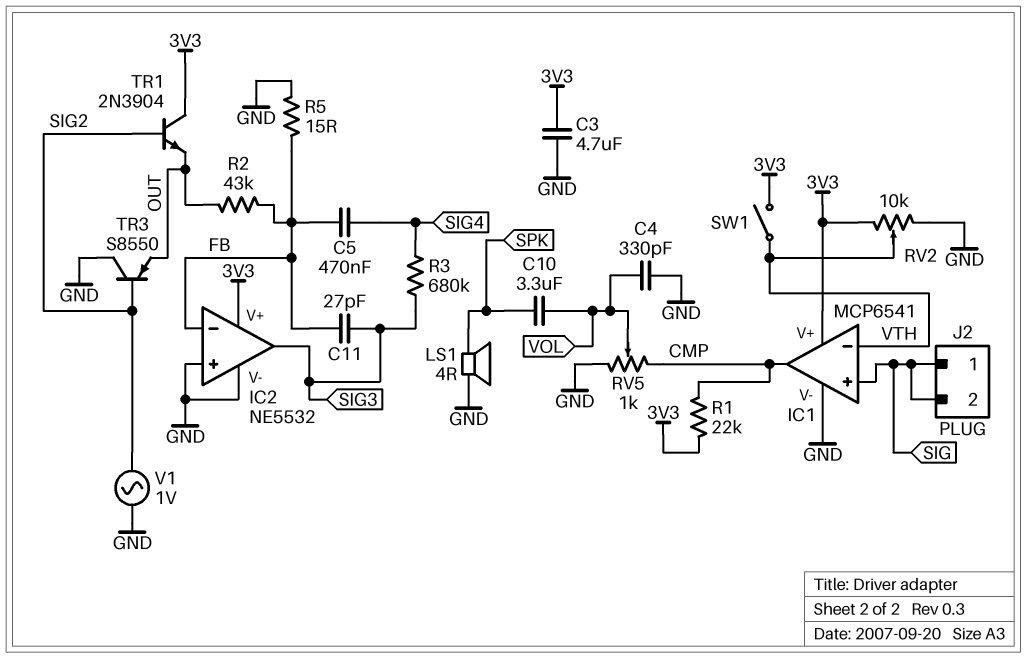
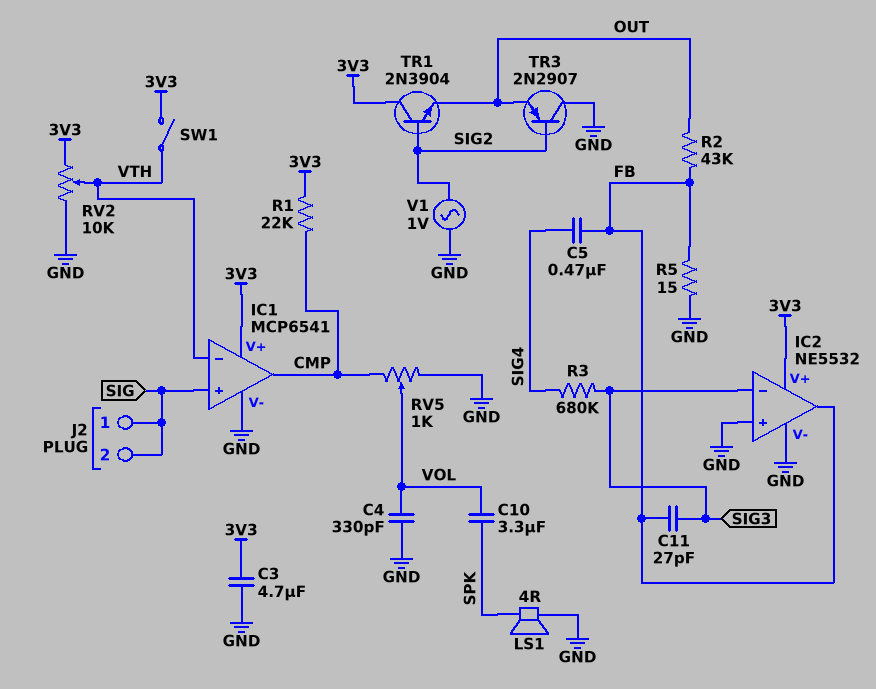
IC2 pin in-: FB -> SIG3
IC2 pin out: SIG3 -> FB
TR3: PNP S8550 (B SIG2, C GND, E OUT) -> PNP 2N2907 (B SIG2, C GND, E OUT)

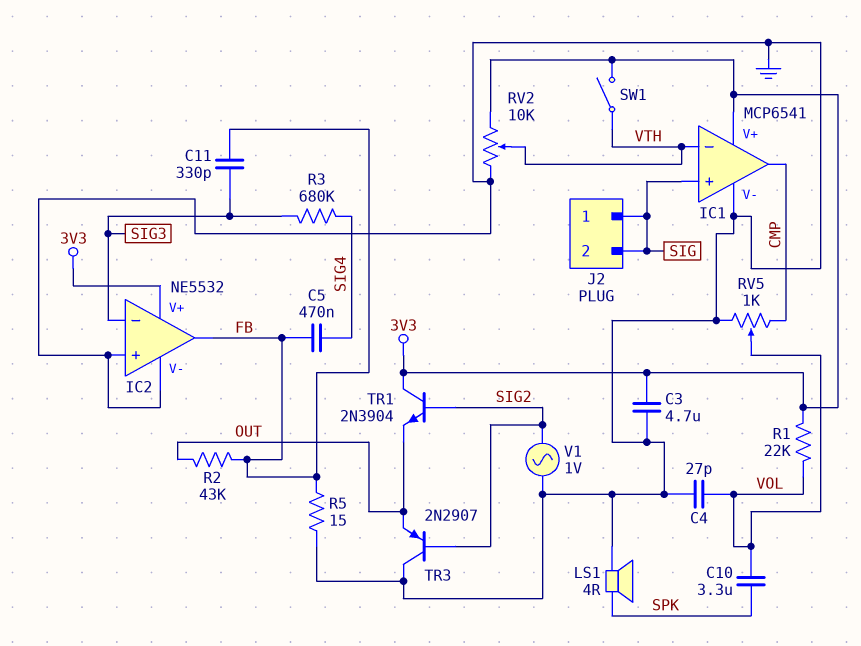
C4: 330pF (GND, VOL) -> 27pF (GND, VOL)
C11: 27pF (FB, SIG3) -> 330pF (FB, SIG3)
R1: 22k (3V3, CMP) -> 22k (3V3, VOL)

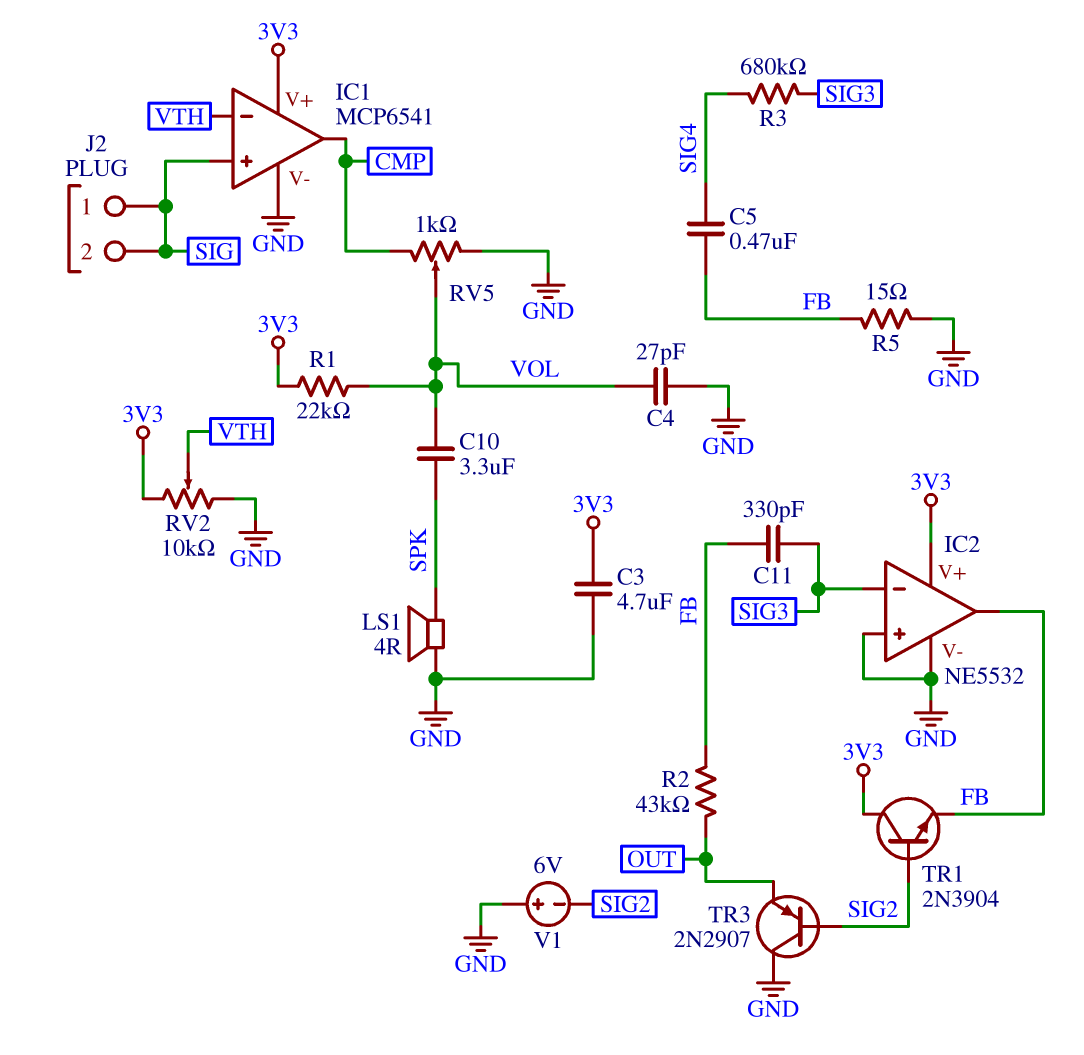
SW1: switch (3V3, VTH) -> none
TR1: NPN 2N3904 (B SIG2, C 3V3, E OUT) -> NPN 2N3904 (B SIG2, C 3V3, E FB)
V1: AC 1V (GND, SIG2) -> 6V (plus GND, minus SIG2)

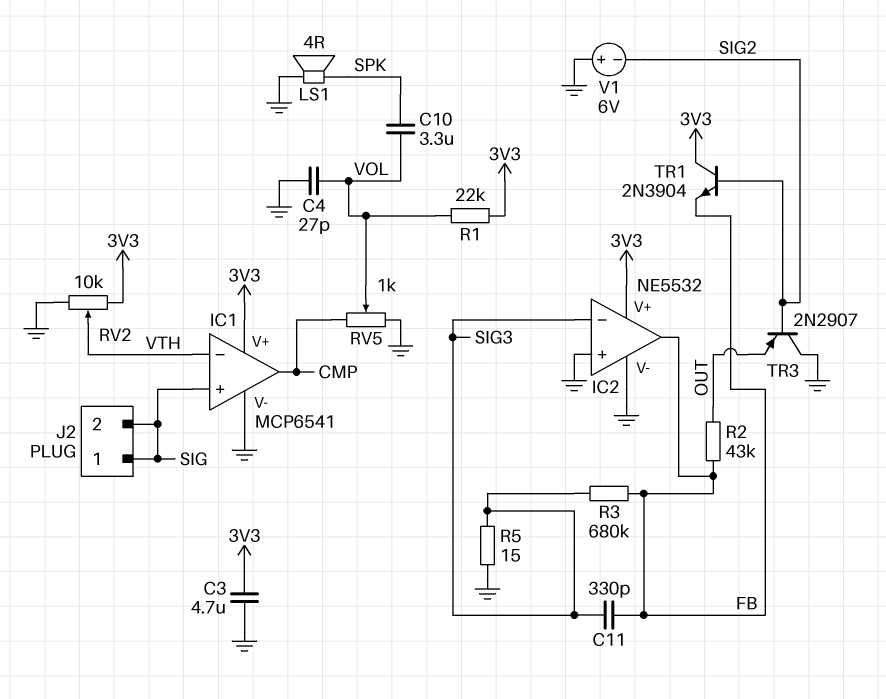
C5: 470nF (FB, SIG4) -> none
R3: 680k (SIG3, SIG4) -> 680k (FB, SIG3)
R5: 15 (FB, GND) -> 15 (GND, SIG3)

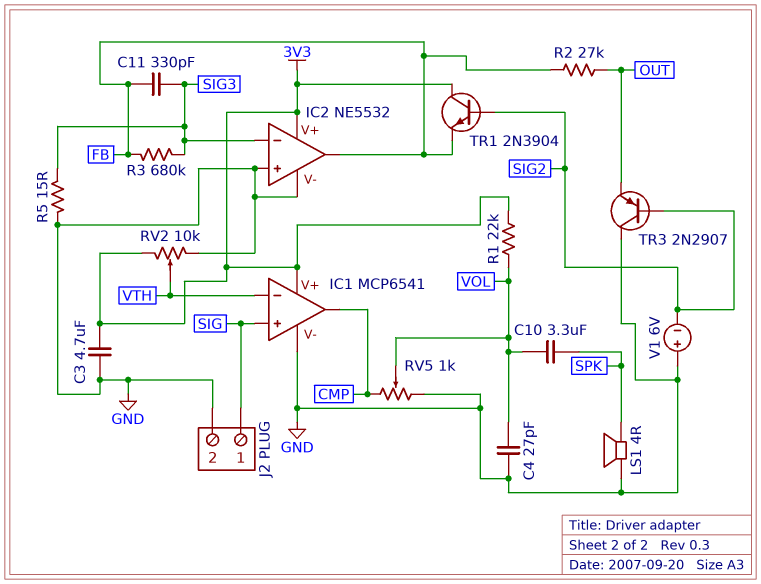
J2 pin 2: SIG -> GND
R2: 43k (FB, OUT) -> 27k (FB, OUT)

